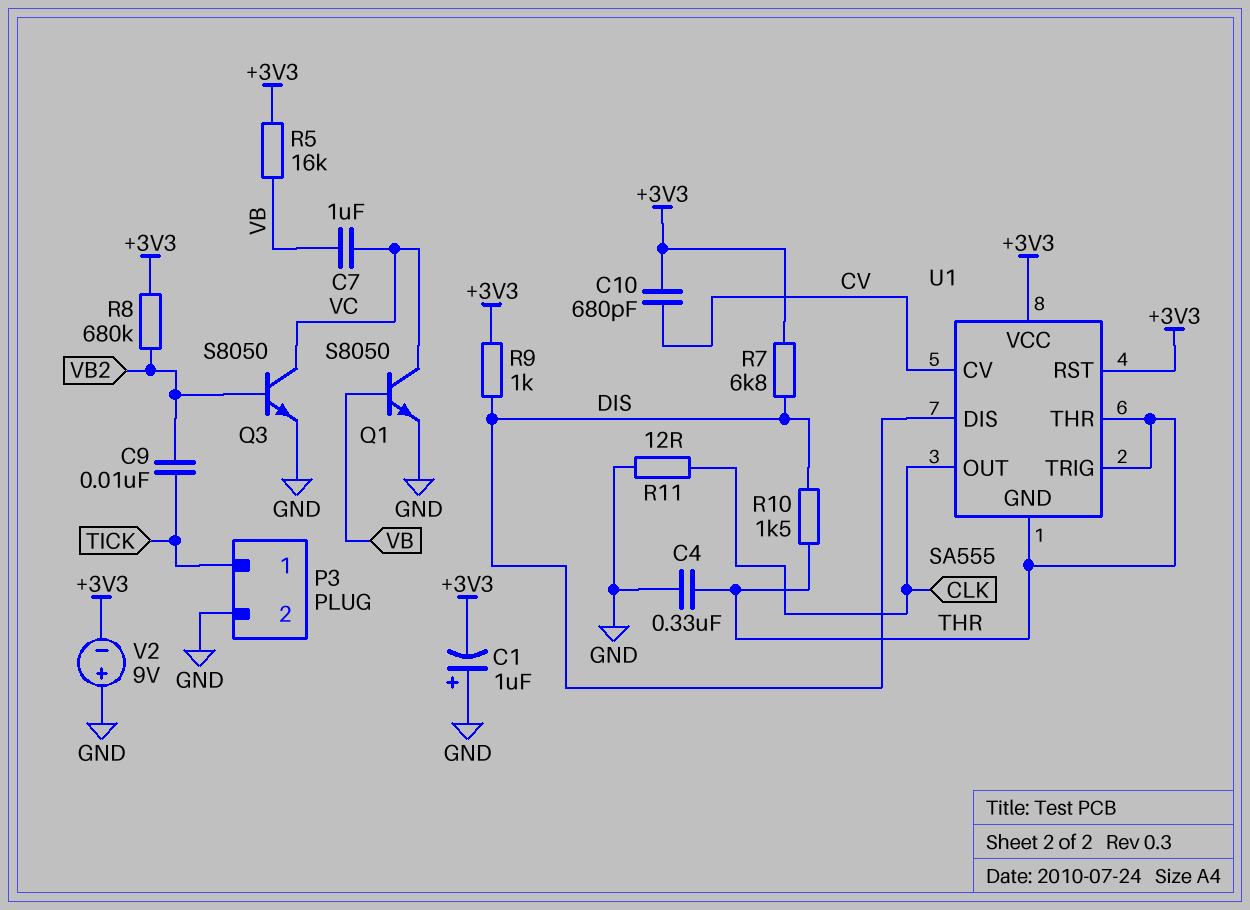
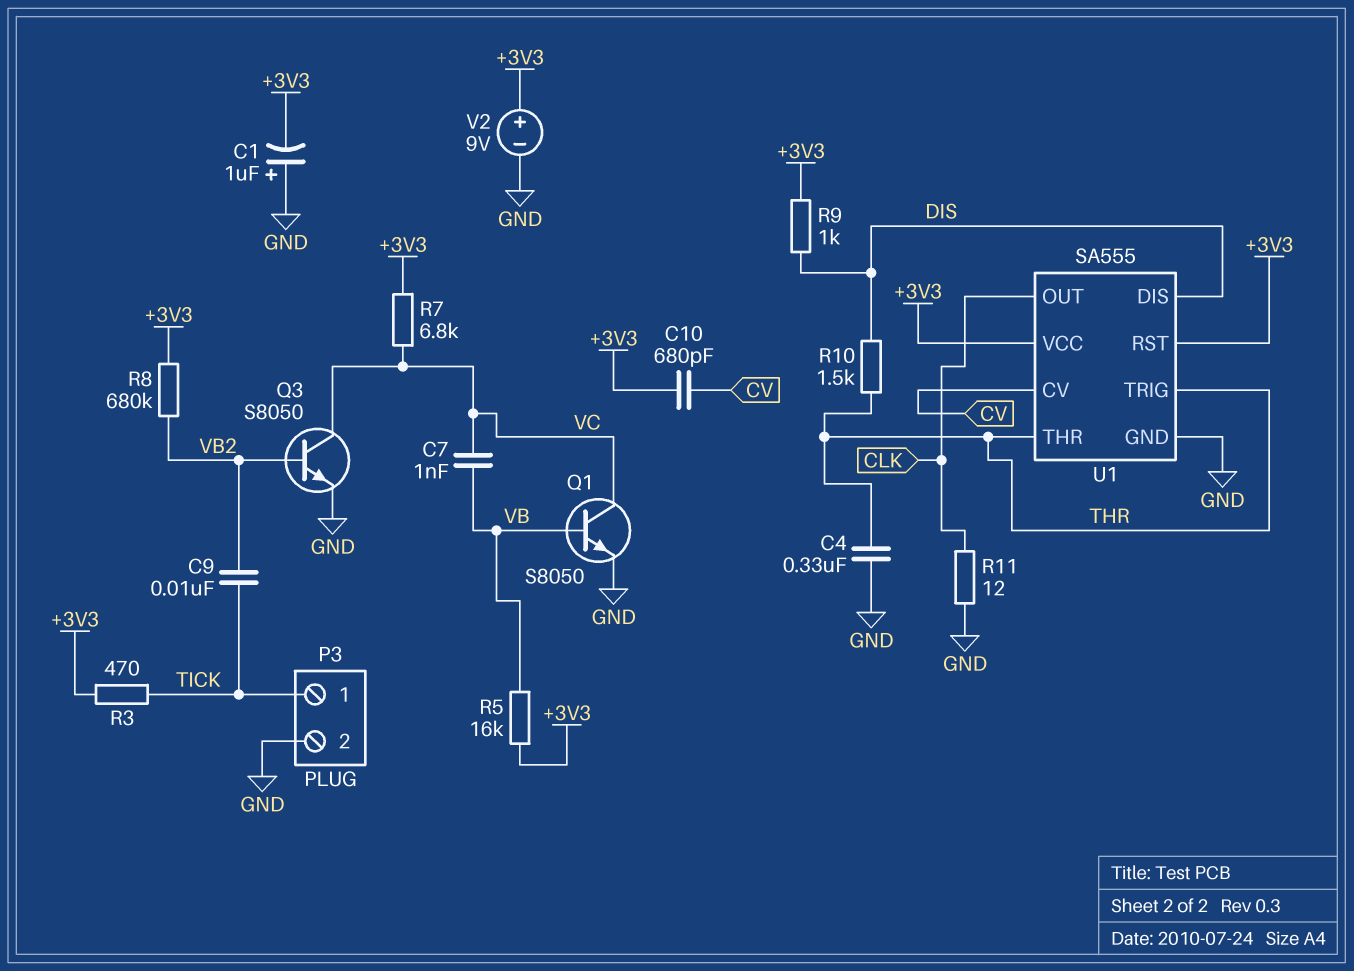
C7: 1uF (VB, VC) -> 1nF (VB, VC)
R3: none -> 470 (+3V3, TICK)
R7: 6.8k (+3V3, DIS) -> 6.8k (+3V3, VC)
U1 pin GND: THR -> GND
V2: 9V (plus GND, minus +3V3) -> 9V (plus +3V3, minus GND)

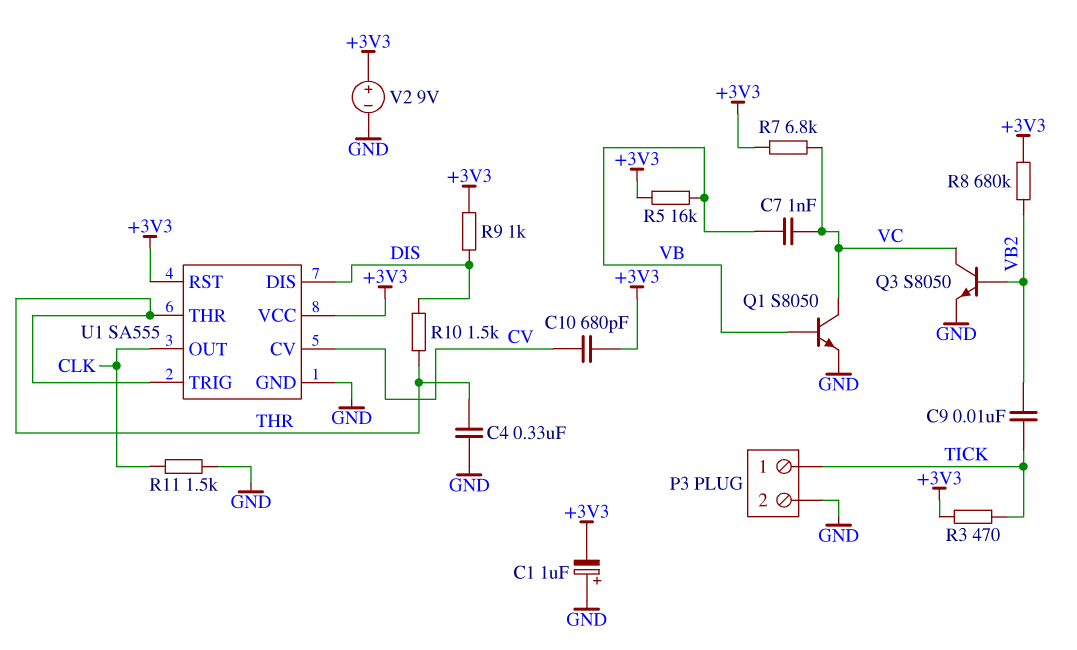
R11: 12 (CLK, GND) -> 1.5k (CLK, GND)

